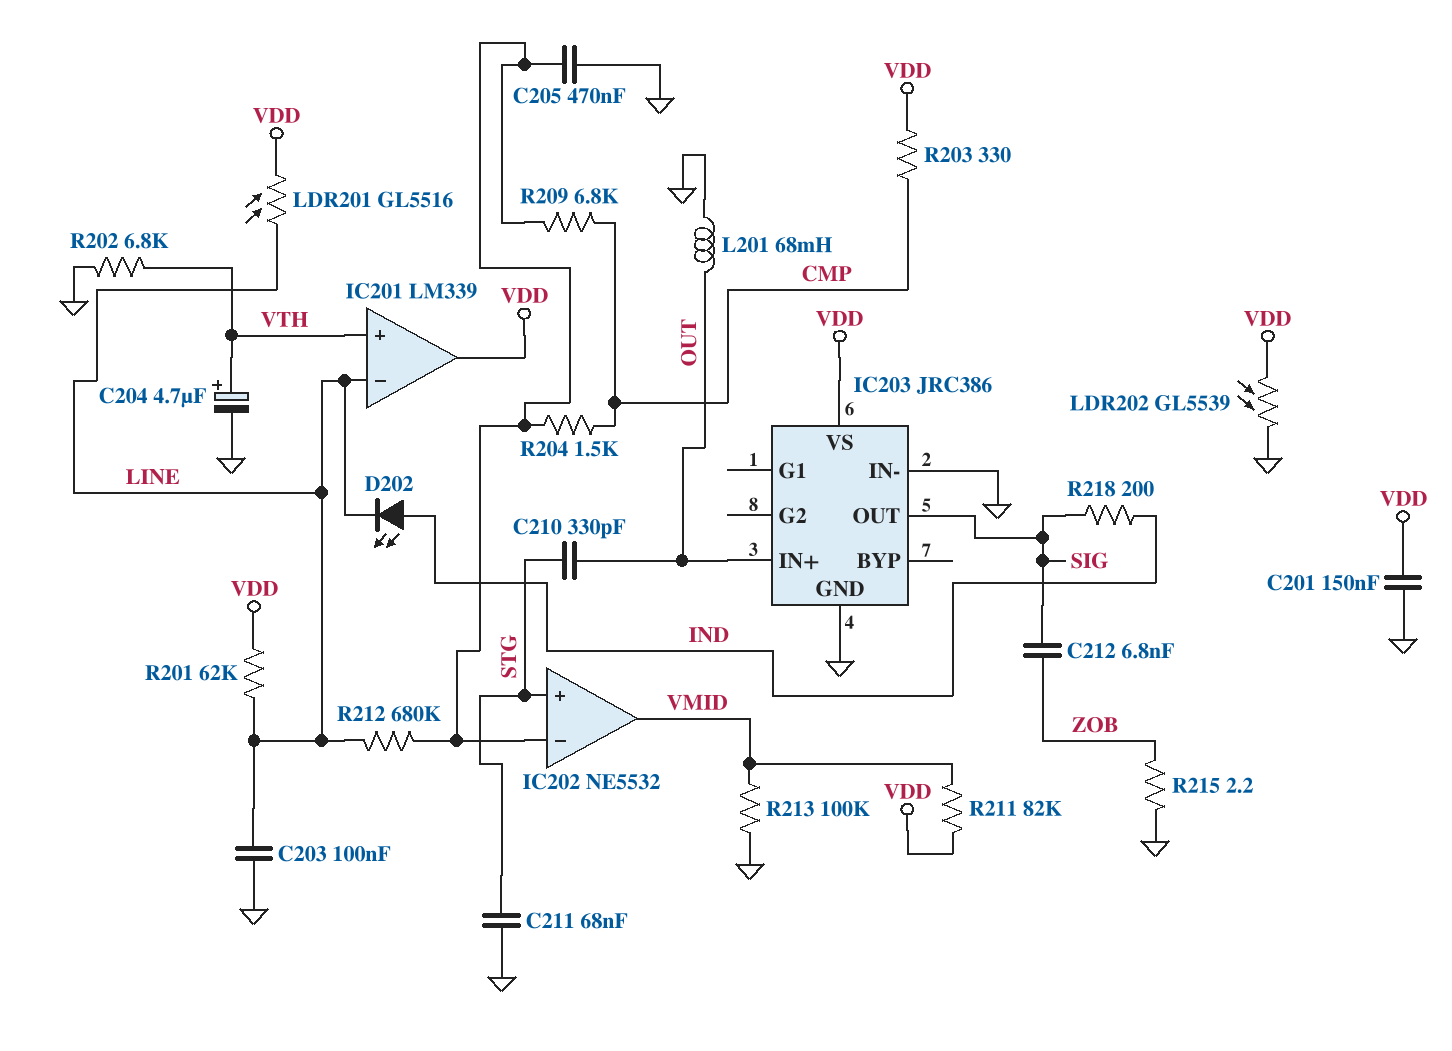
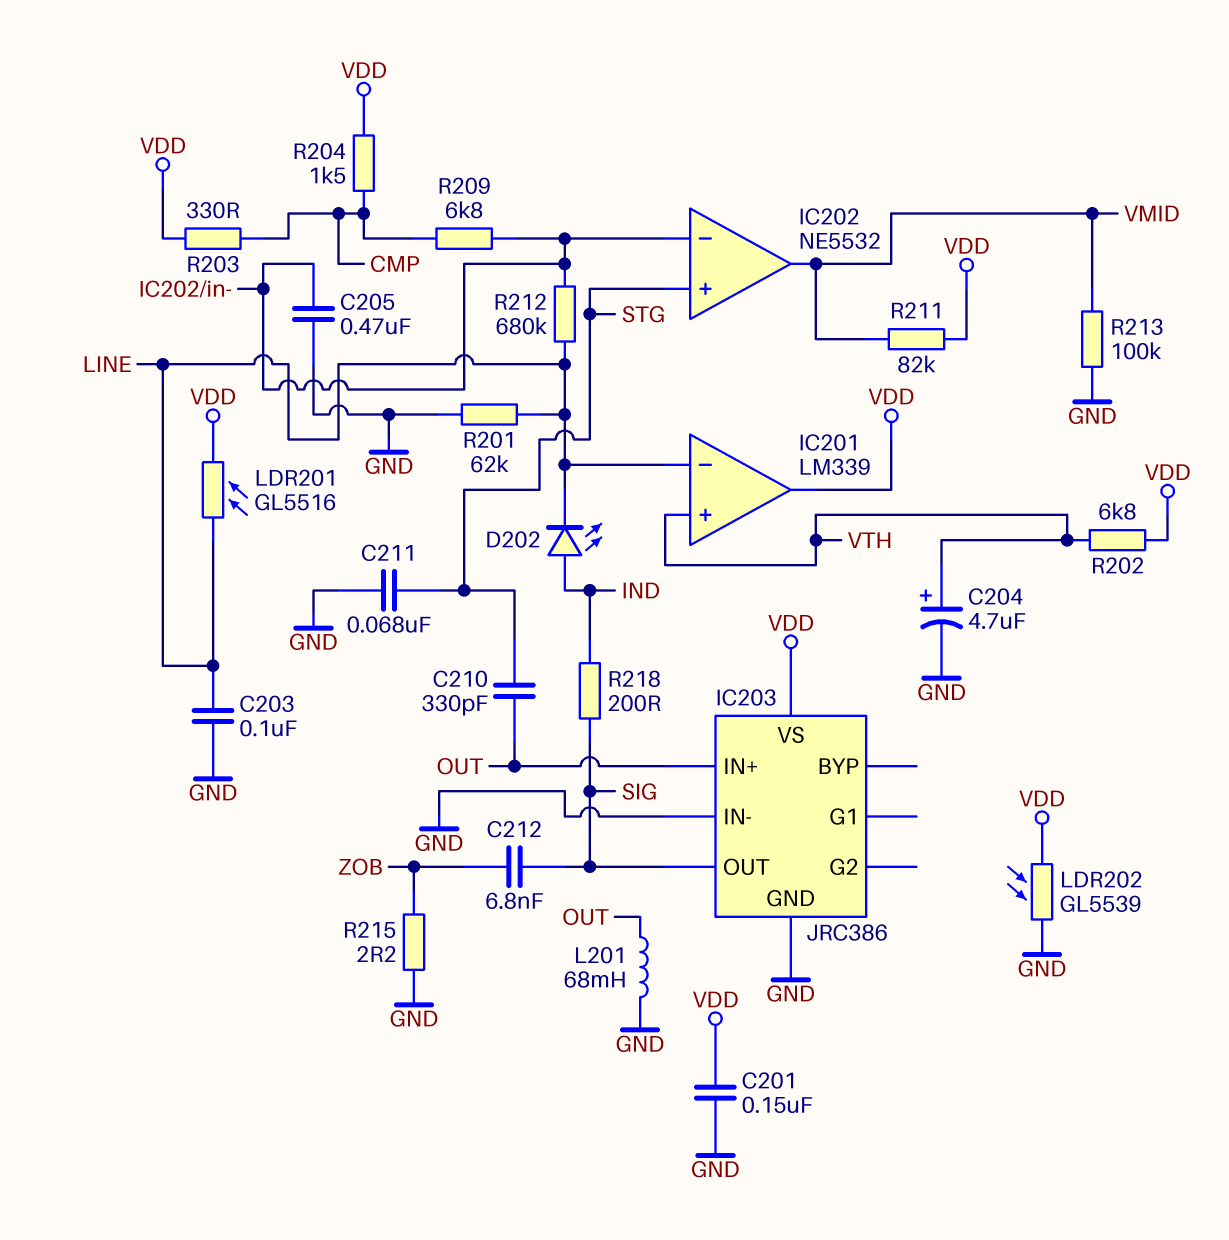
R201: 62k (LINE, VDD) -> 62k (GND, LINE)
R202: 6.8k (GND, VTH) -> 6.8k (VDD, VTH)
R204: 1.5k (CMP, IC202/in-) -> 1.5k (CMP, VDD)

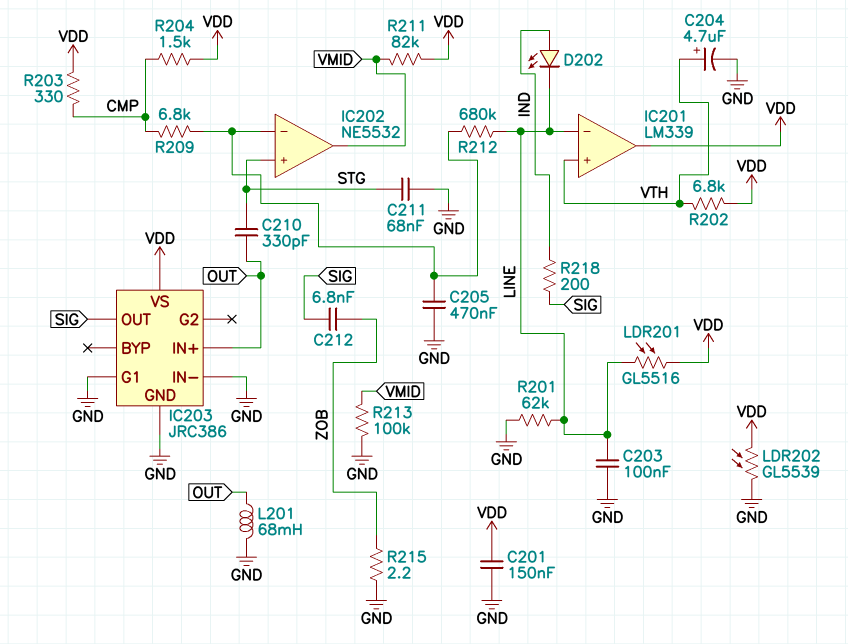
IC203 pin G1: none -> GND

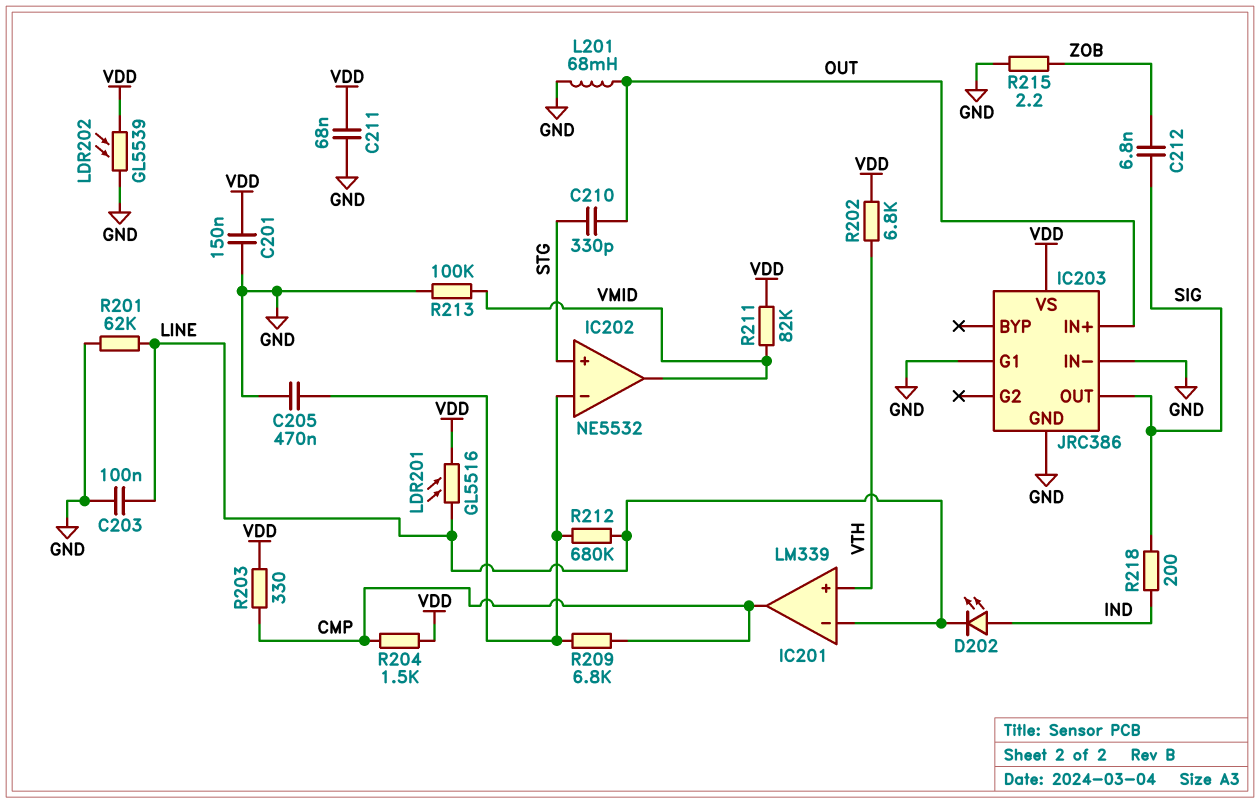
C204: 4.7uF (plus VTH, minus GND) -> none
C211: 68nF (GND, STG) -> 68nF (GND, VDD)
IC201 pin out: VDD -> CMP

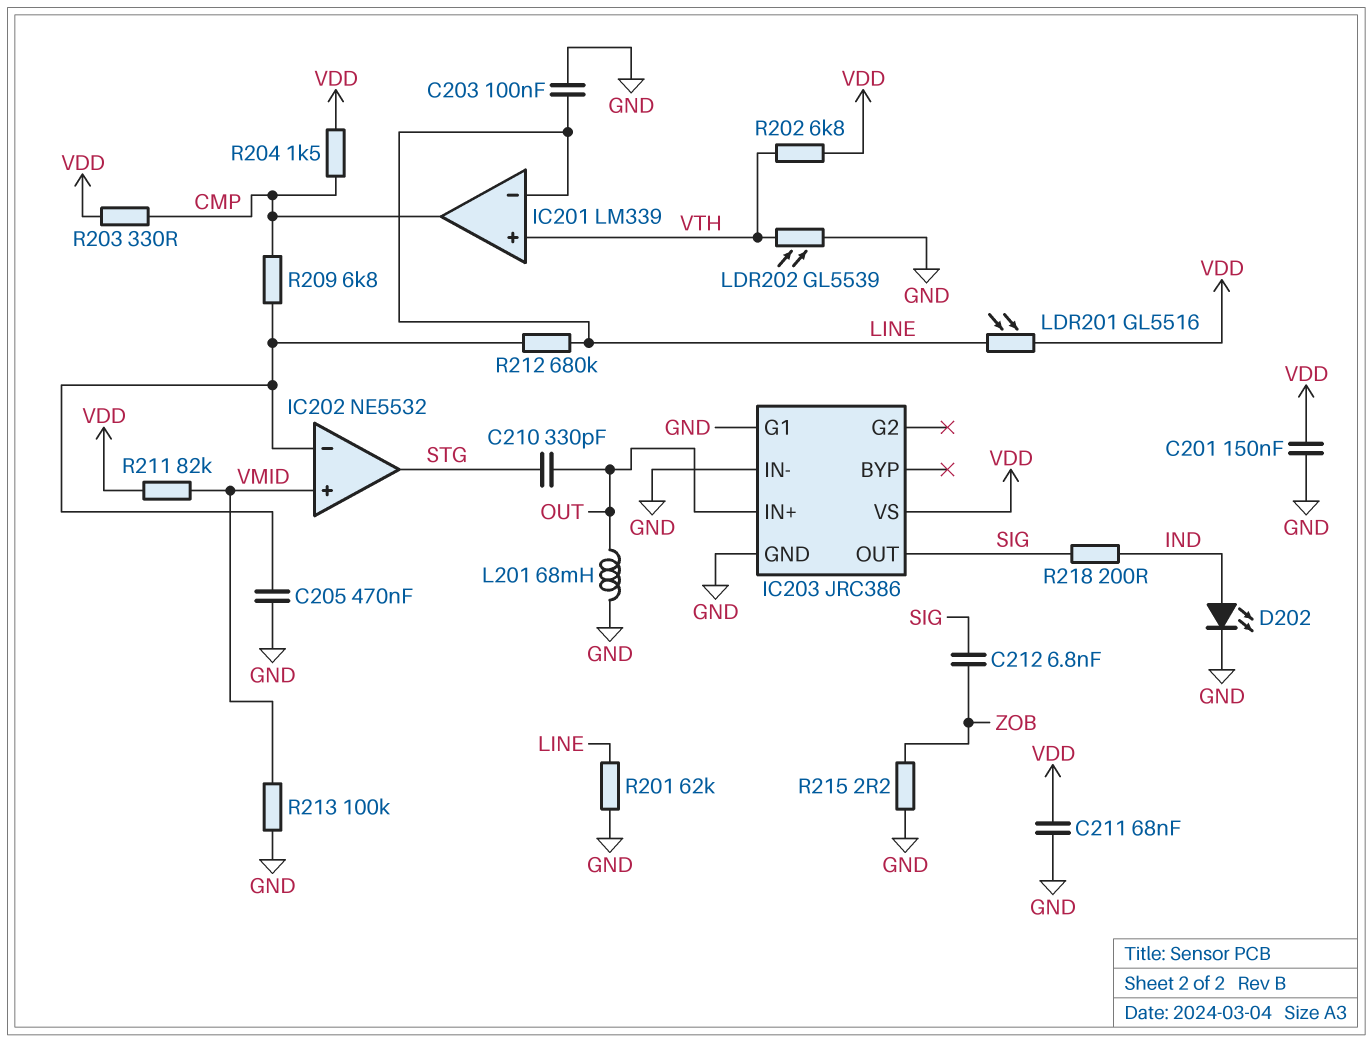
D202: LED (A IND, K LINE) -> LED (A IND, K GND)
IC202 pin in+: STG -> VMID
IC202 pin out: VMID -> STG
LDR202: GL5539 (GND, VDD) -> GL5539 (GND, VTH)

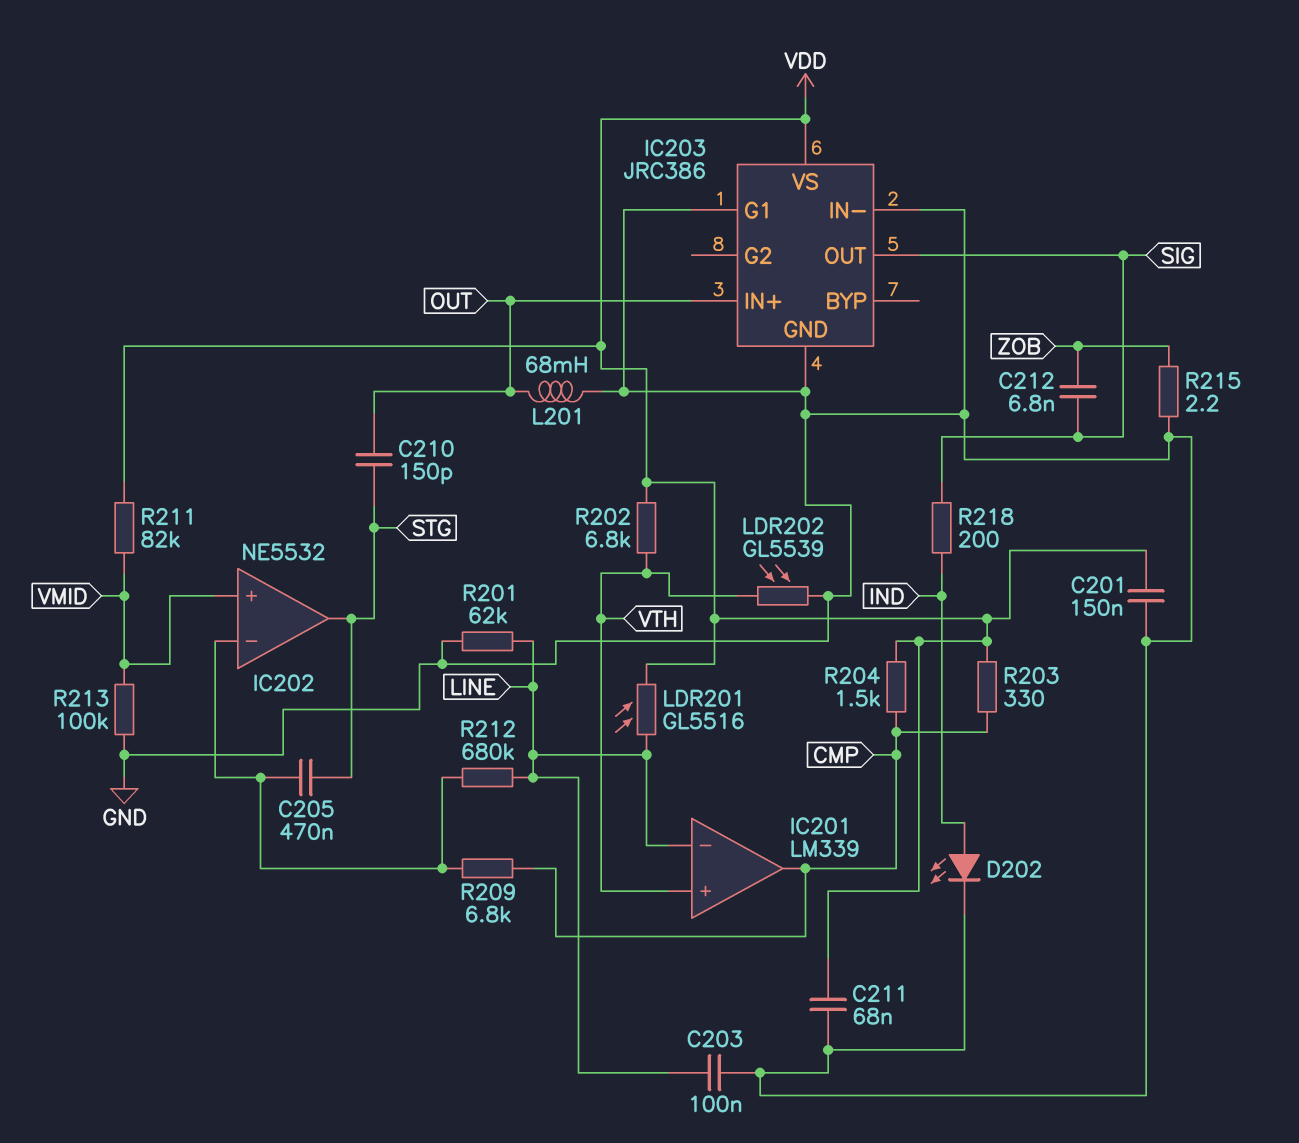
C205: 470nF (GND, IC202/in-) -> 470nF (IC202/in-, STG)
C210: 330pF (OUT, STG) -> 150pF (OUT, STG)

